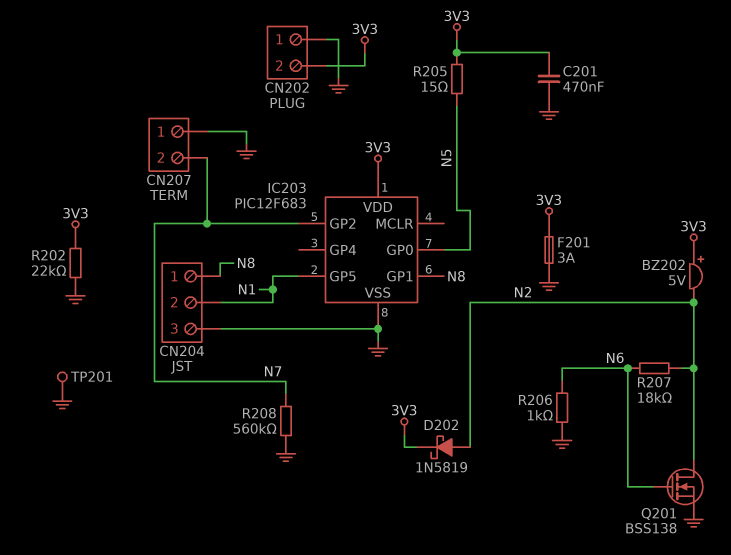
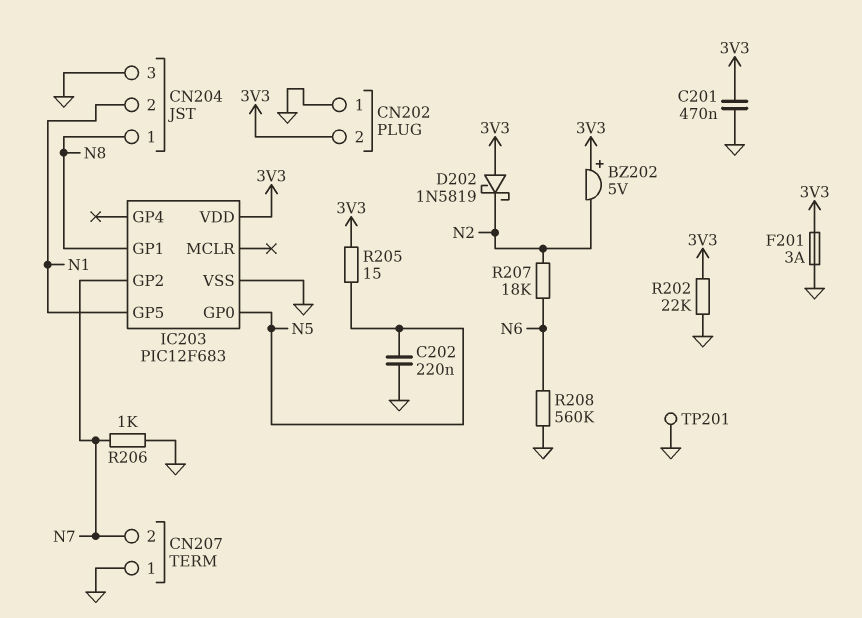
C202: none -> 220nF (GND, N5)
D202: schottky 1N5819 (A N2, K 3V3) -> schottky 1N5819 (A 3V3, K N2)
Q201: NMOS BSS138 (G N6, D N2, S GND) -> none
R206: 1k (GND, N6) -> 1k (GND, N7)
R208: 560k (GND, N7) -> 560k (GND, N6)

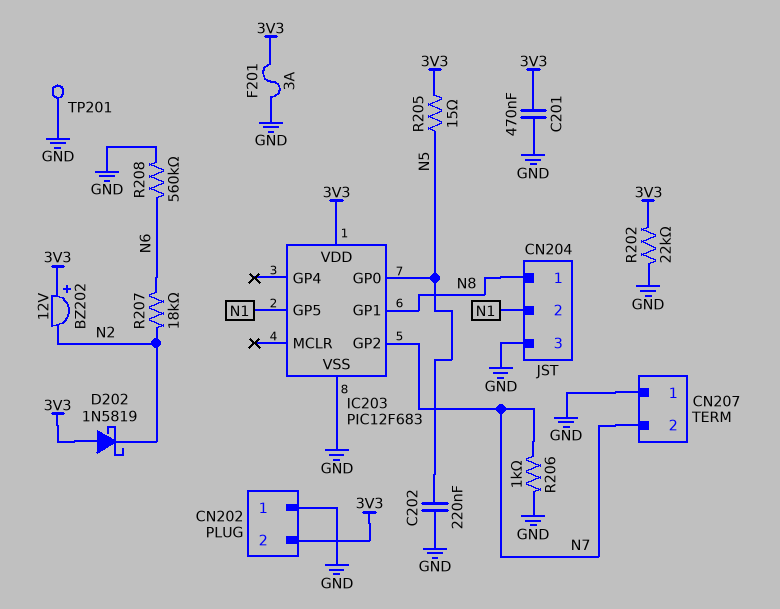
BZ202: buzzer 5V (plus 3V3, minus N2) -> buzzer 12V (plus 3V3, minus N2)

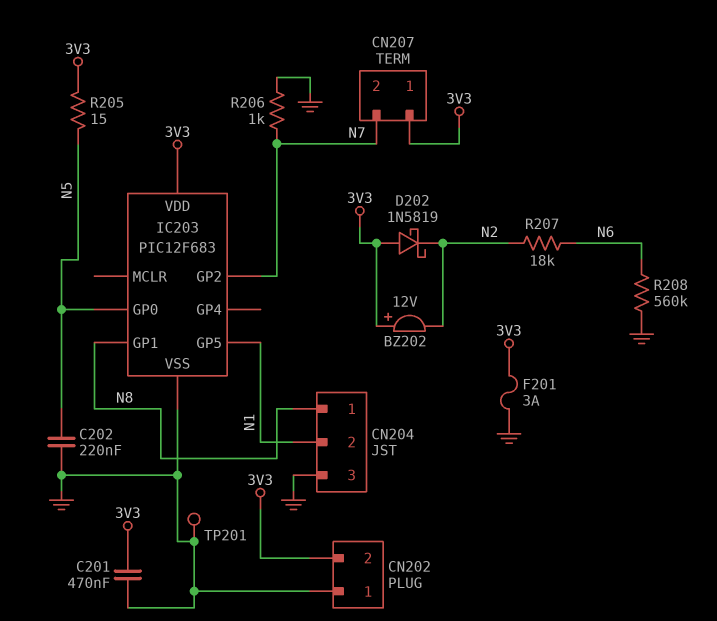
CN207 pin 1: GND -> 3V3
R202: 22k (3V3, GND) -> none

